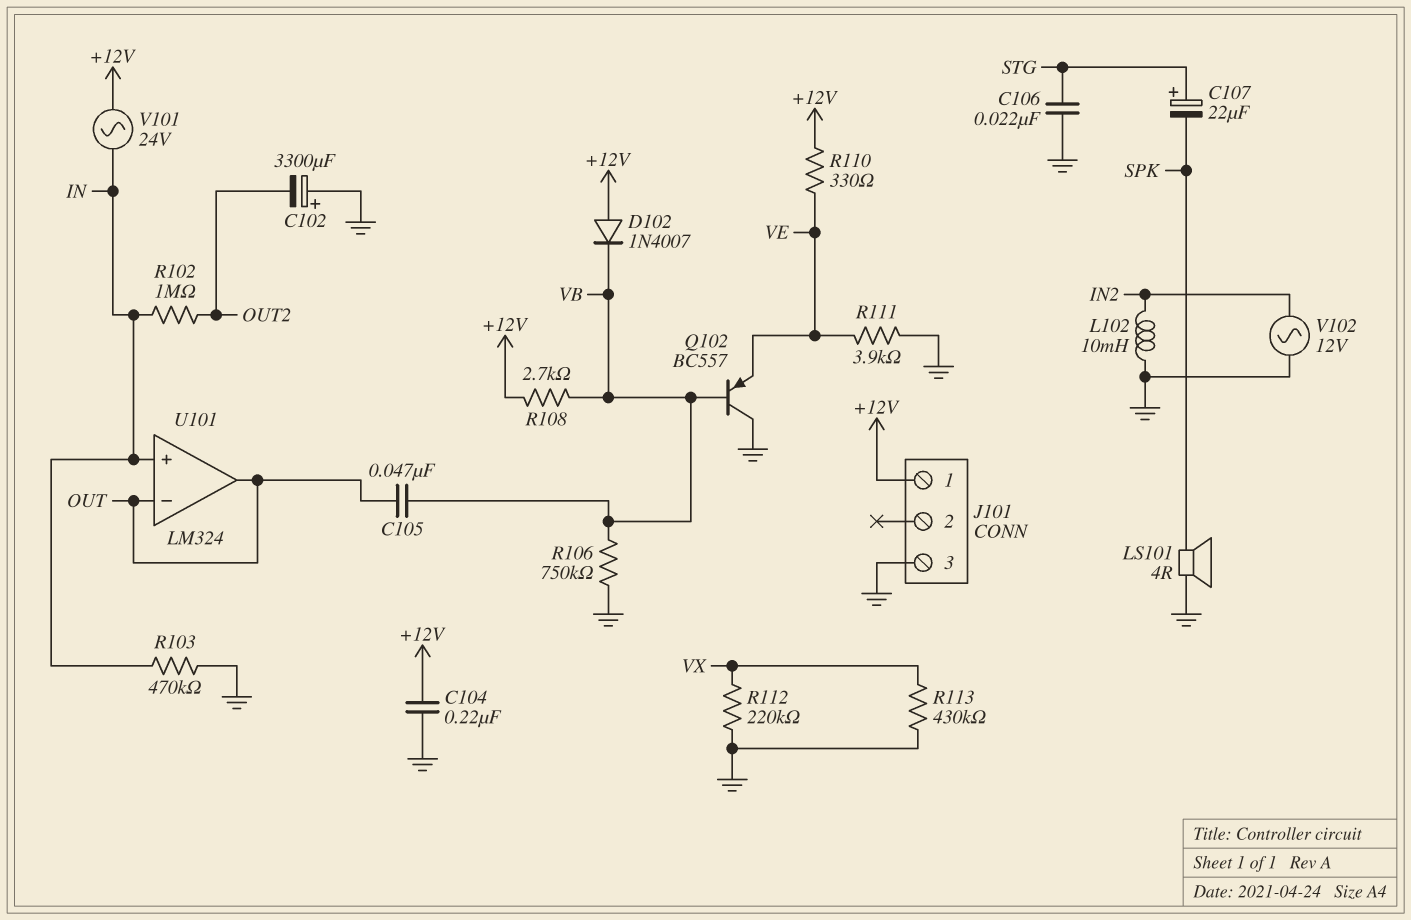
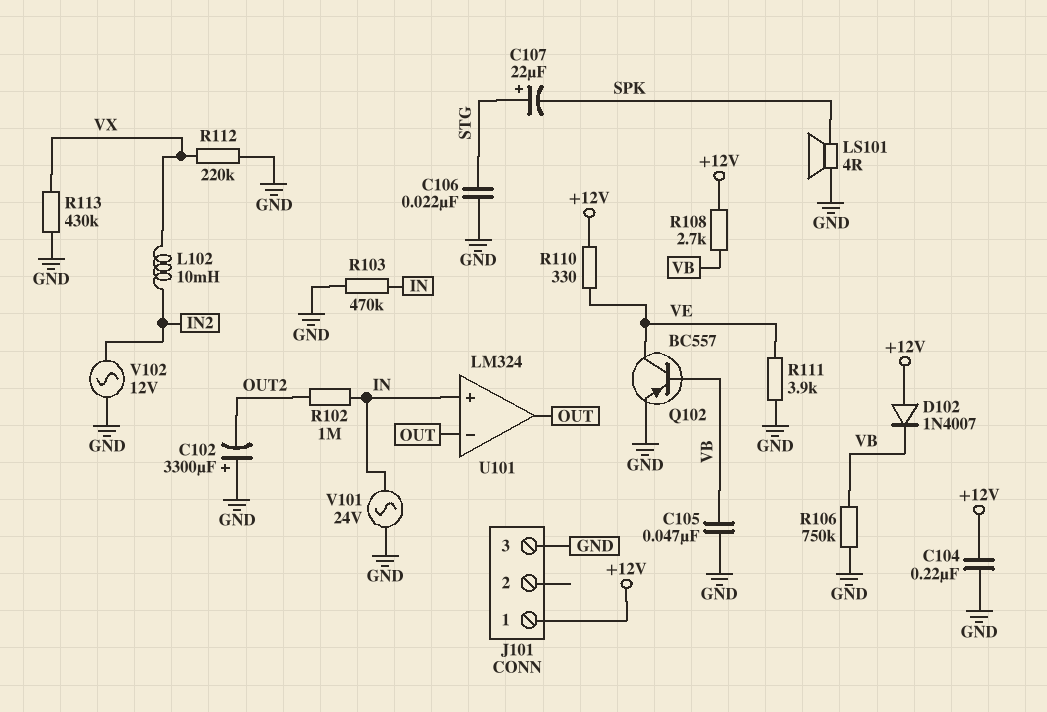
C105: 47nF (OUT, VB) -> 47nF (GND, VB)
L102: 10mH (GND, IN2) -> 10mH (IN2, VX)
Q102: PNP BC557 (B VB, C GND, E VE) -> PNP BC557 (B VB, C VE, E GND)
V101: AC 24V (+12V, IN) -> AC 24V (GND, IN)

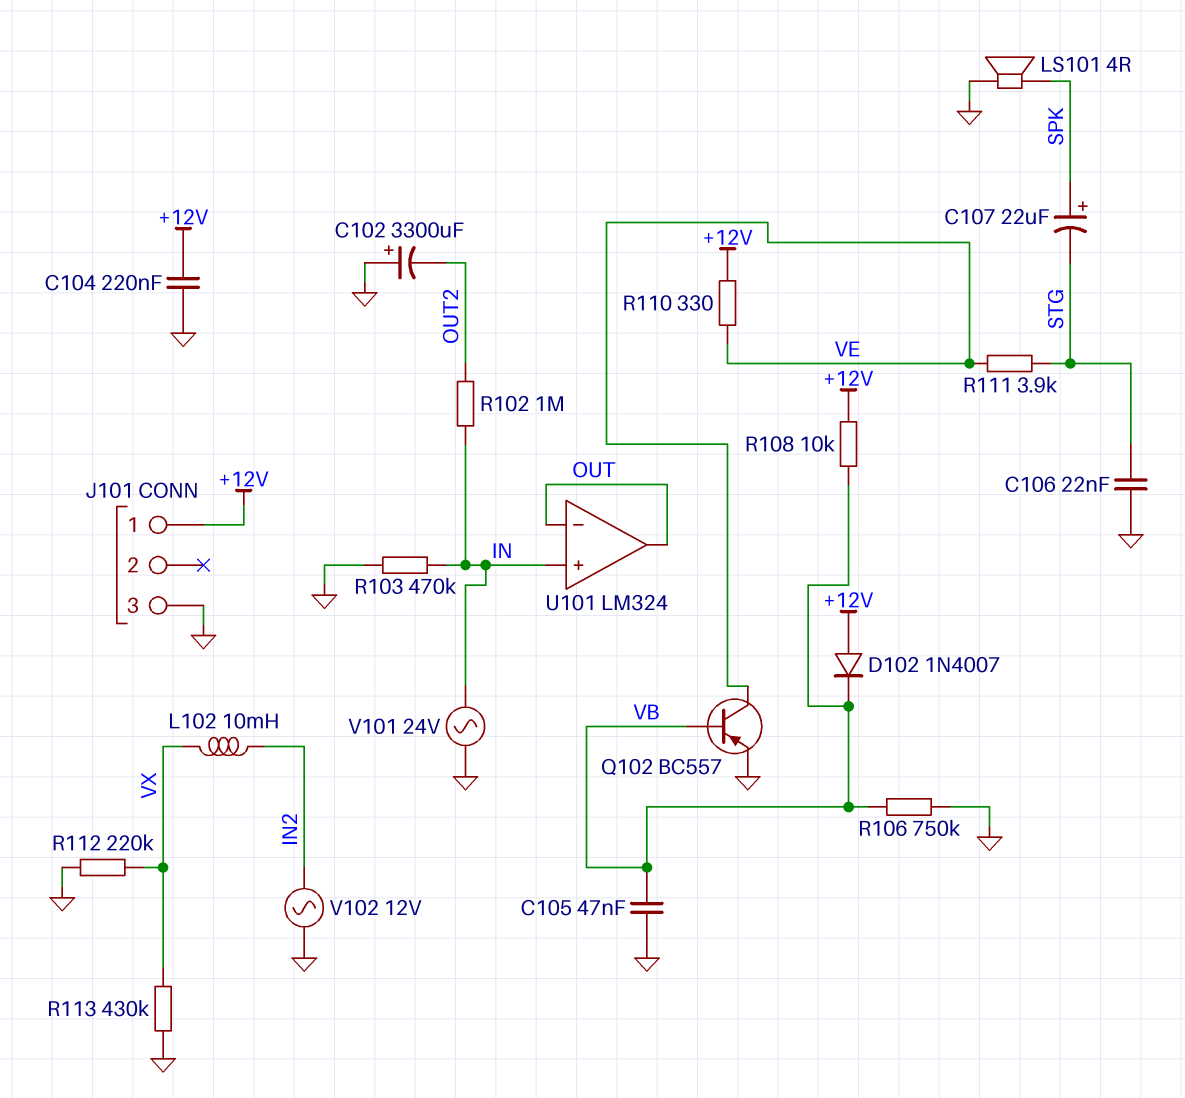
C107: 22uF (plus STG, minus SPK) -> 22uF (plus SPK, minus STG)
R108: 2.7k (+12V, VB) -> 10k (+12V, VB)
R111: 3.9k (GND, VE) -> 3.9k (STG, VE)

